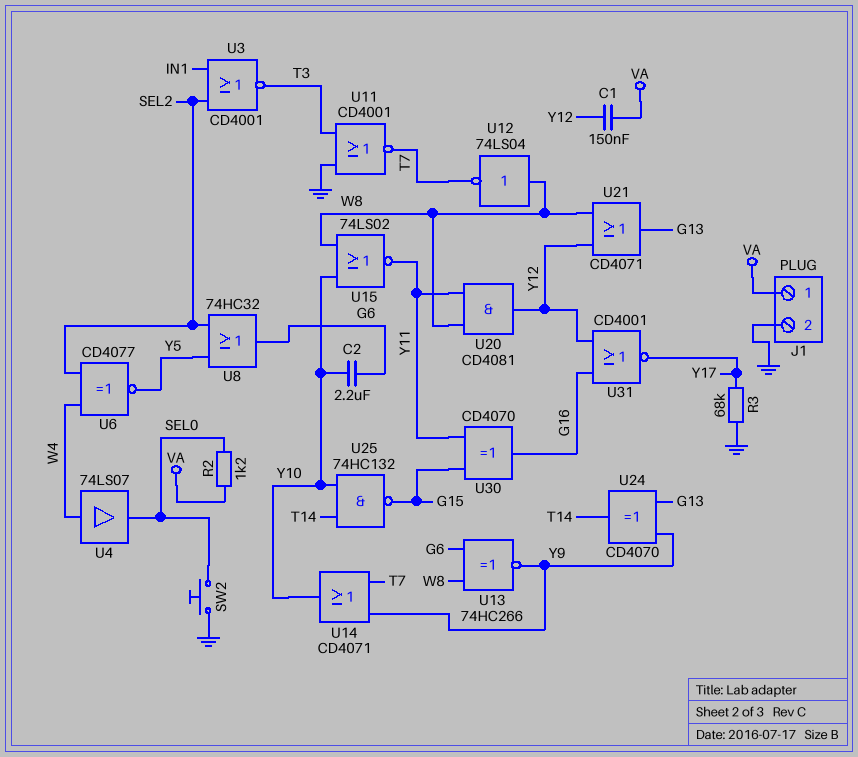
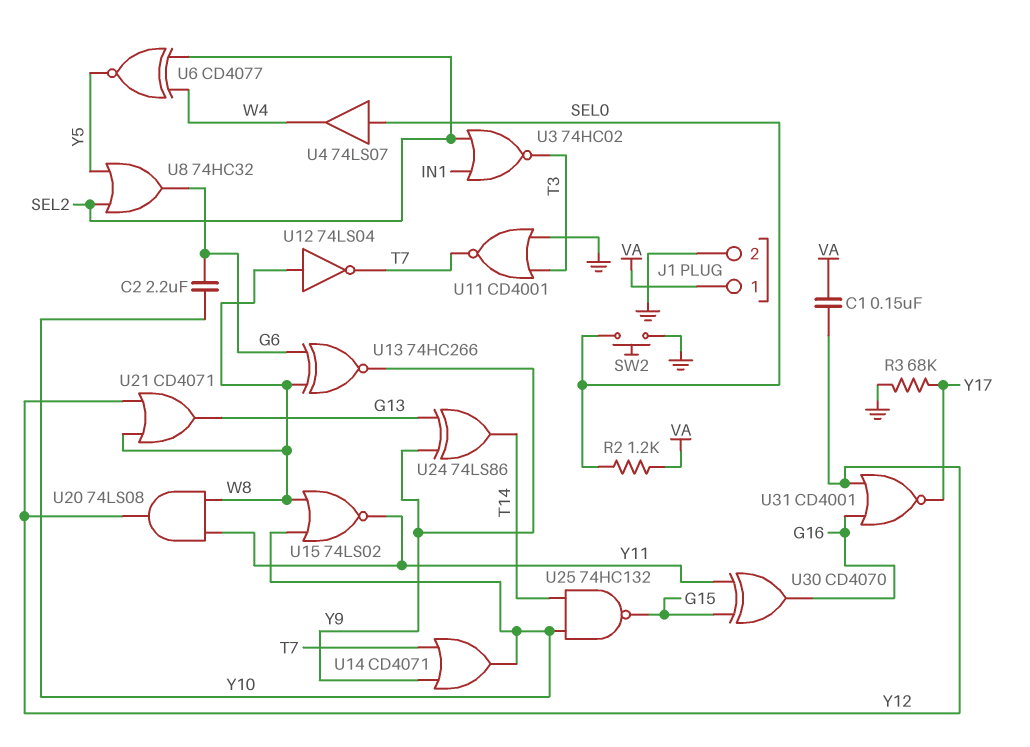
U3: NOR CD4001 (in IN1, in SEL2, out T3) -> NOR 74HC02 (in IN1, in SEL2, out T3)
U4: buffer 74LS07 (in W4, out SEL0) -> buffer 74LS07 (in SEL0, out W4)
U20: AND CD4081 (in W8, in Y11, out Y12) -> AND 74LS08 (in W8, in Y11, out Y12)
U24: XOR CD4070 (in G13, in Y9, out T14) -> XOR 74LS86 (in G13, in Y9, out T14)

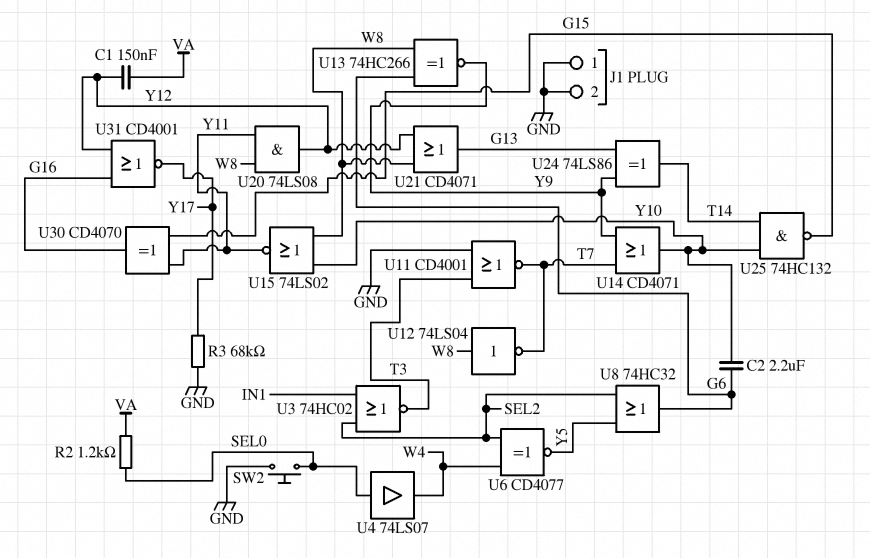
J1 pin 1: VA -> GND

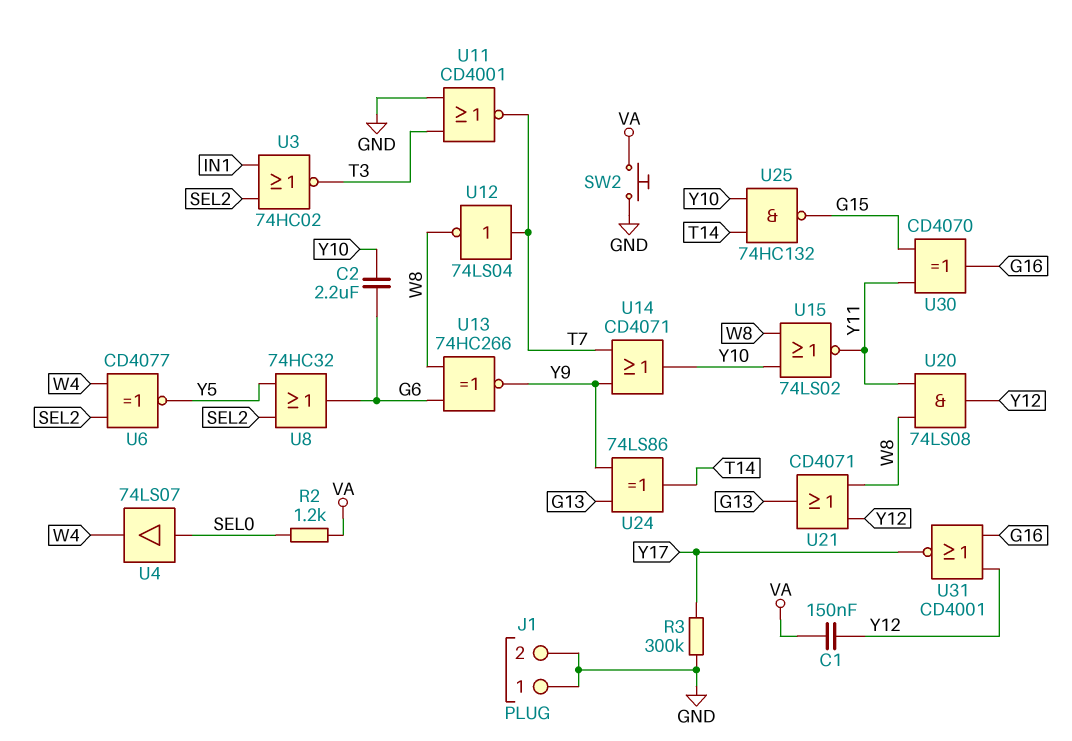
R3: 68k (GND, Y17) -> 300k (GND, Y17)
SW2: button (GND, SEL0) -> button (GND, VA)
U12: NOT 74LS04 (in W8, out T7) -> NOT 74LS04 (in T7, out W8)

